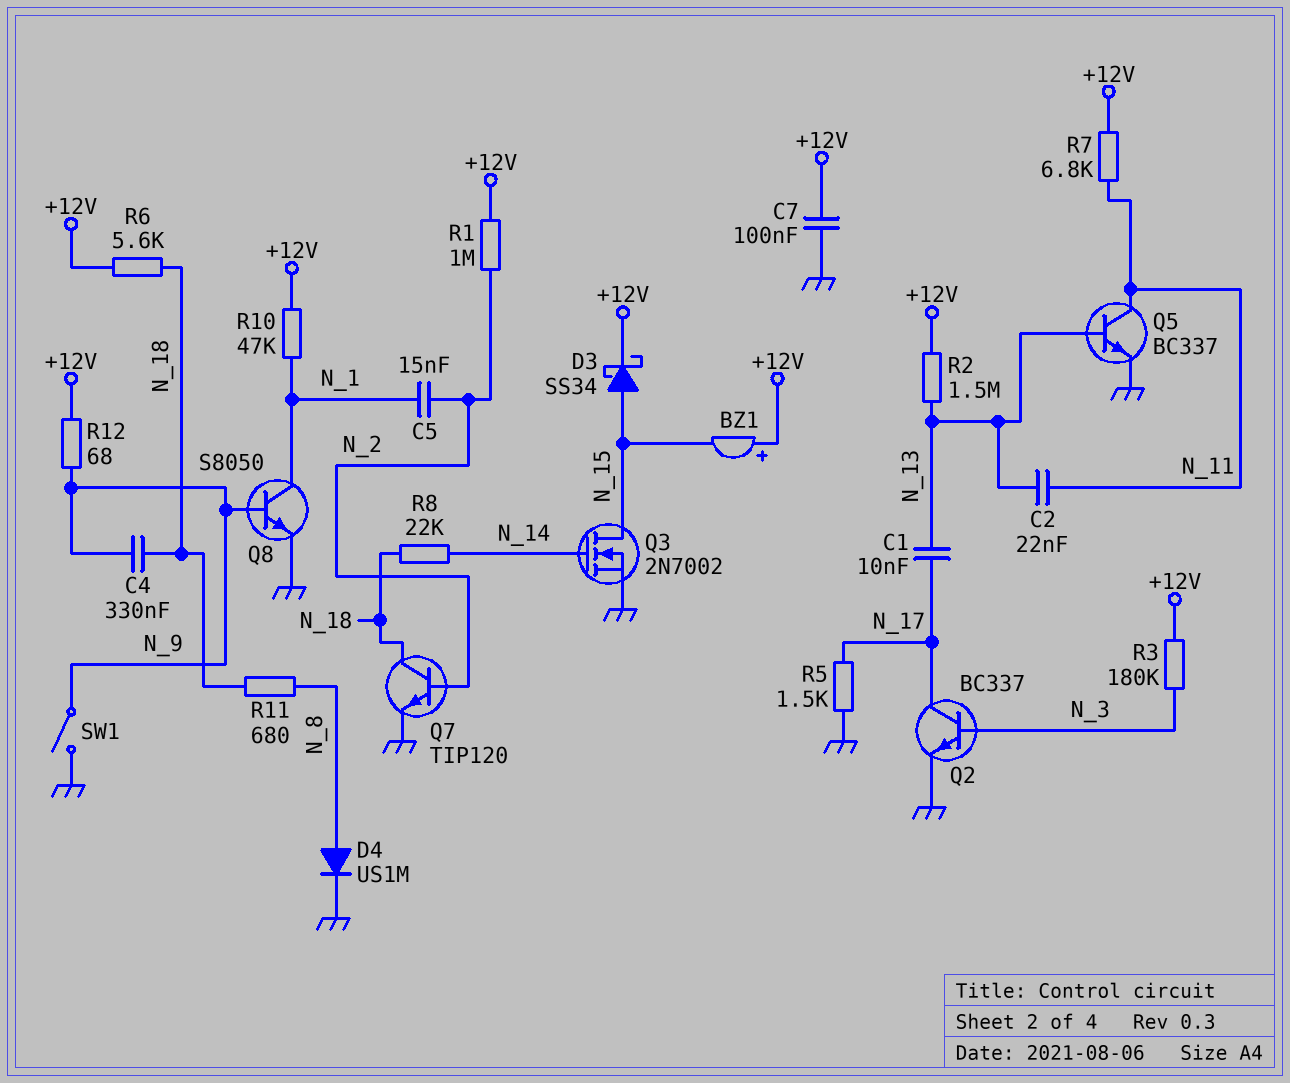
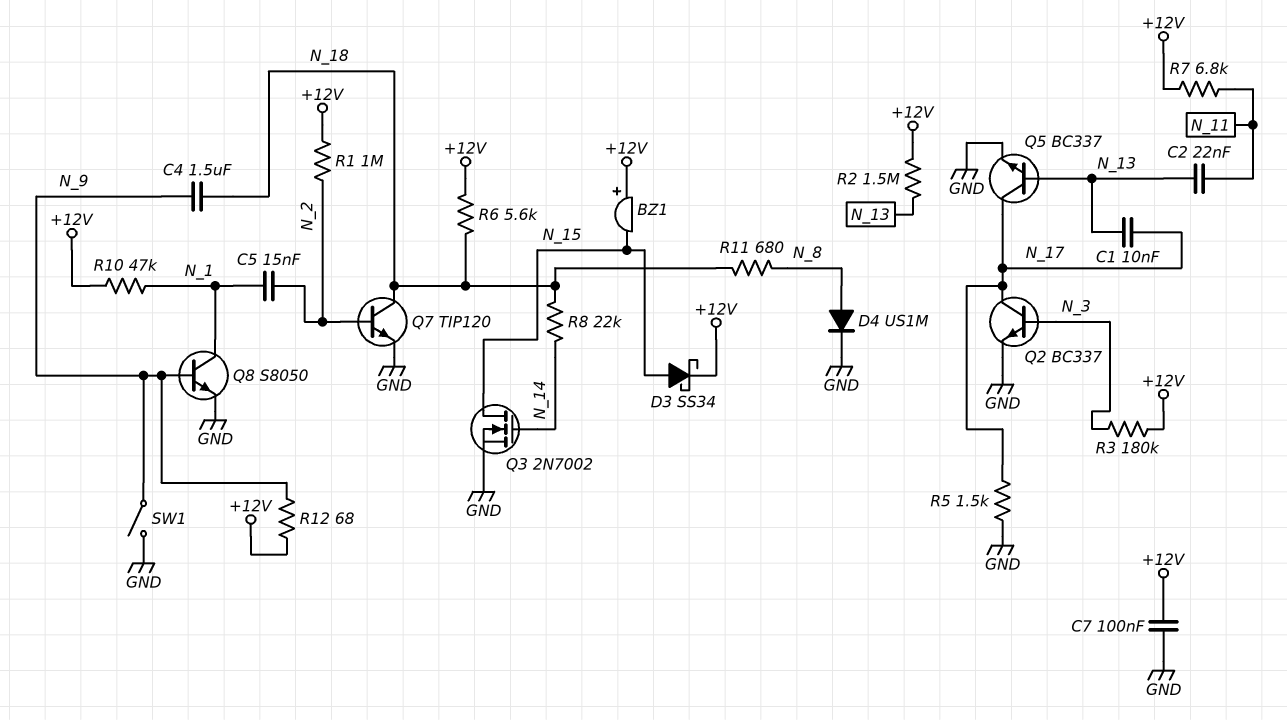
C4: 330nF (N_9, N_18) -> 1.5uF (N_9, N_18)
Q5: NPN BC337 (B N_13, C N_11, E GND) -> NPN BC337 (B N_13, C N_17, E GND)

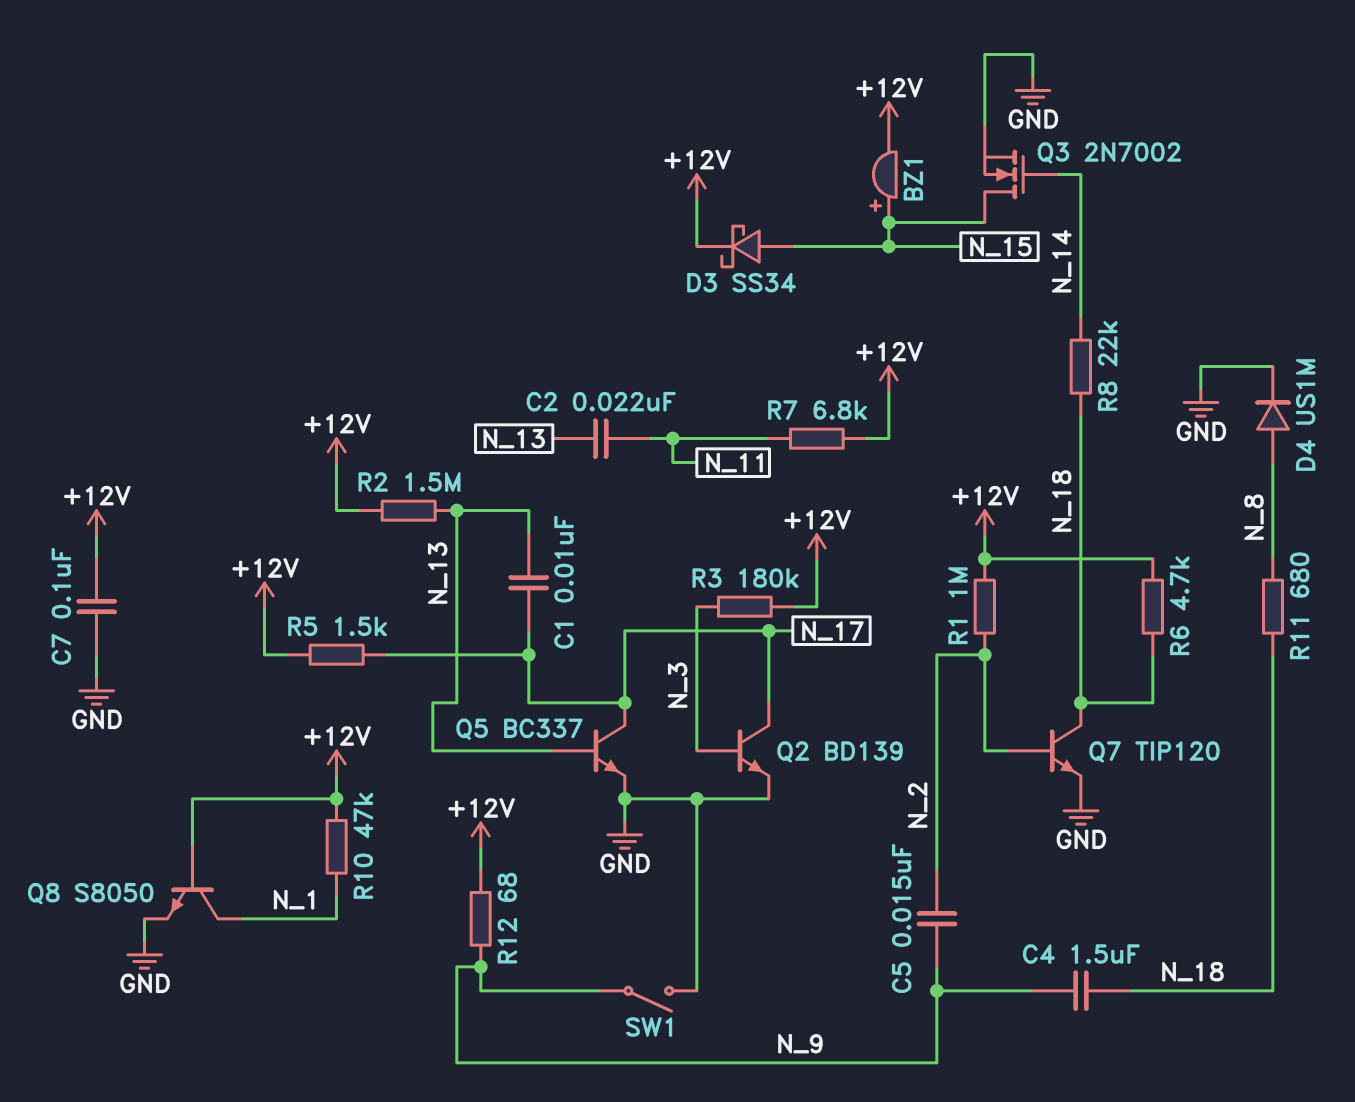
BZ1: buzzer (plus +12V, minus N_15) -> buzzer (plus N_15, minus +12V)
C5: 15nF (N_1, N_2) -> 15nF (N_2, N_9)
Q2: NPN BC337 (B N_3, C N_17, E GND) -> NPN BD139 (B N_3, C N_17, E GND)
Q8: NPN S8050 (B N_9, C N_1, E GND) -> NPN S8050 (B +12V, C N_1, E GND)
R5: 1.5k (GND, N_17) -> 1.5k (+12V, N_17)
R6: 5.6k (+12V, N_18) -> 4.7k (+12V, N_18)

